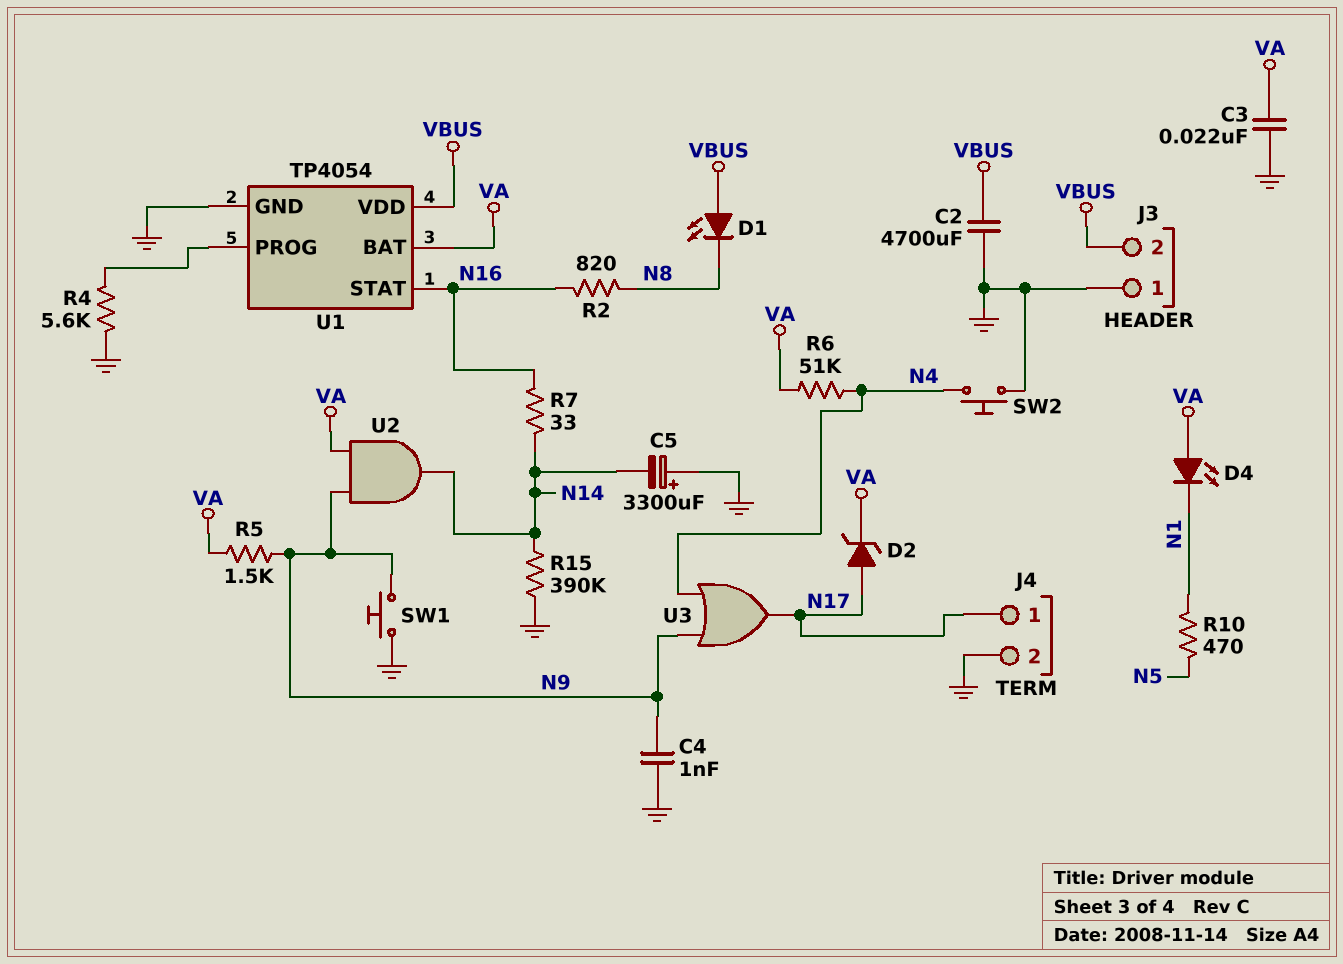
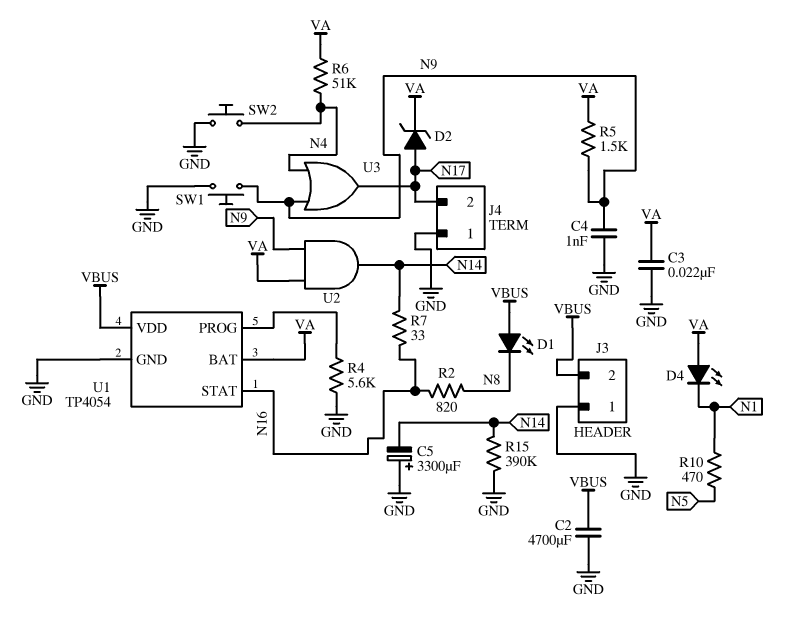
J4 pin 1: N17 -> GND
J4 pin 2: GND -> N17

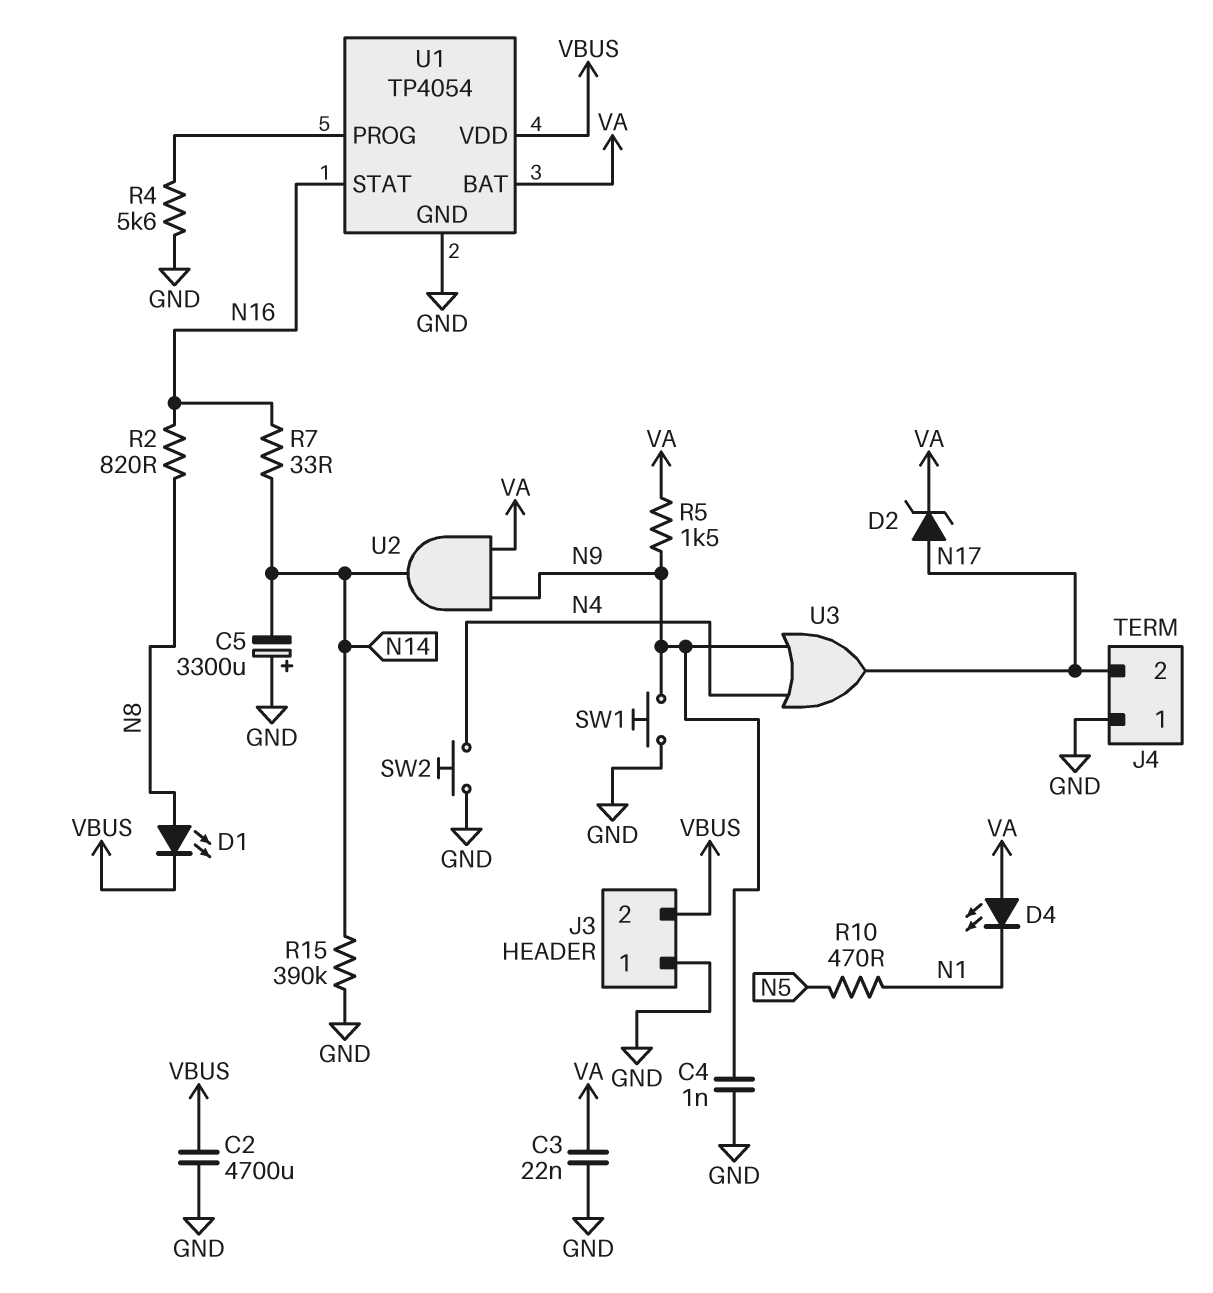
D1: LED (A VBUS, K N8) -> LED (A N8, K VBUS)
R6: 51k (N4, VA) -> none

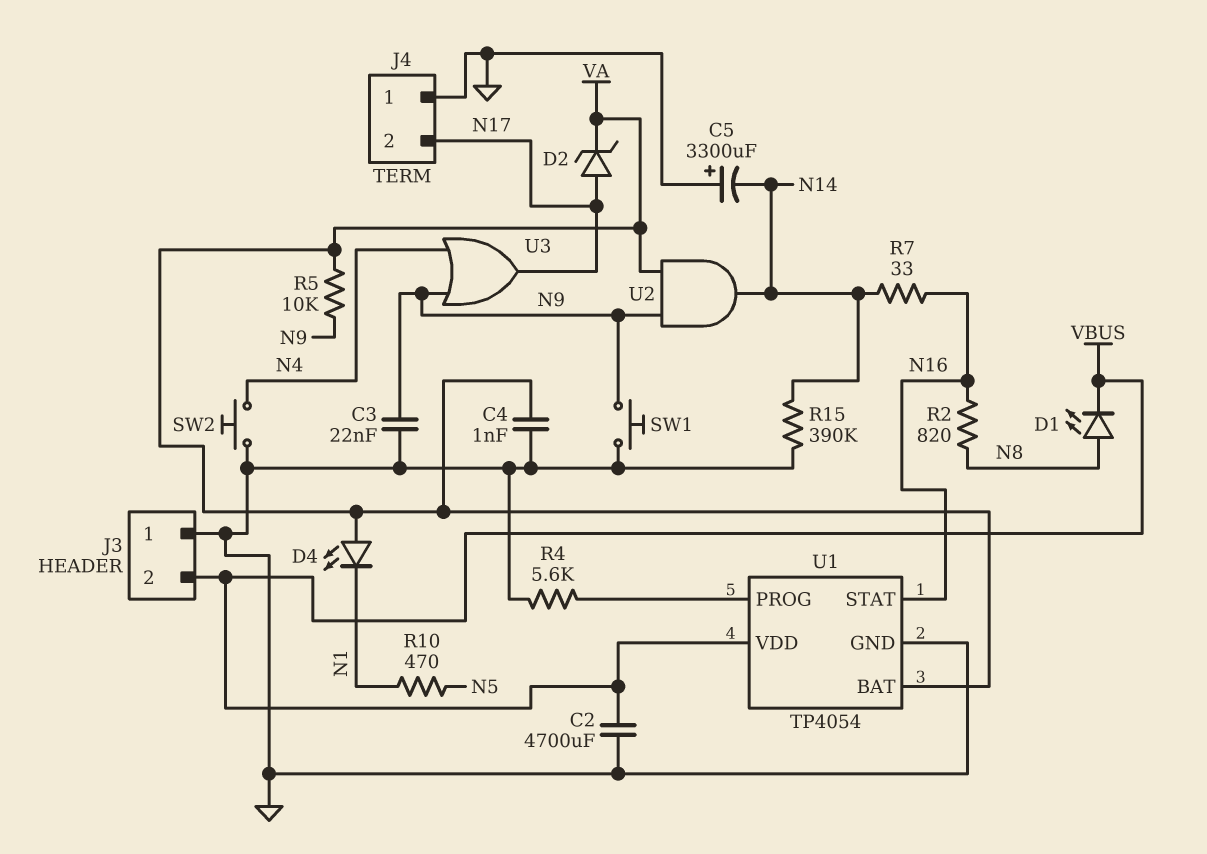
C3: 22nF (GND, VA) -> 22nF (GND, N9)
C4: 1nF (GND, N9) -> 1nF (GND, VA)
R5: 1.5k (N9, VA) -> 10k (N9, VA)

